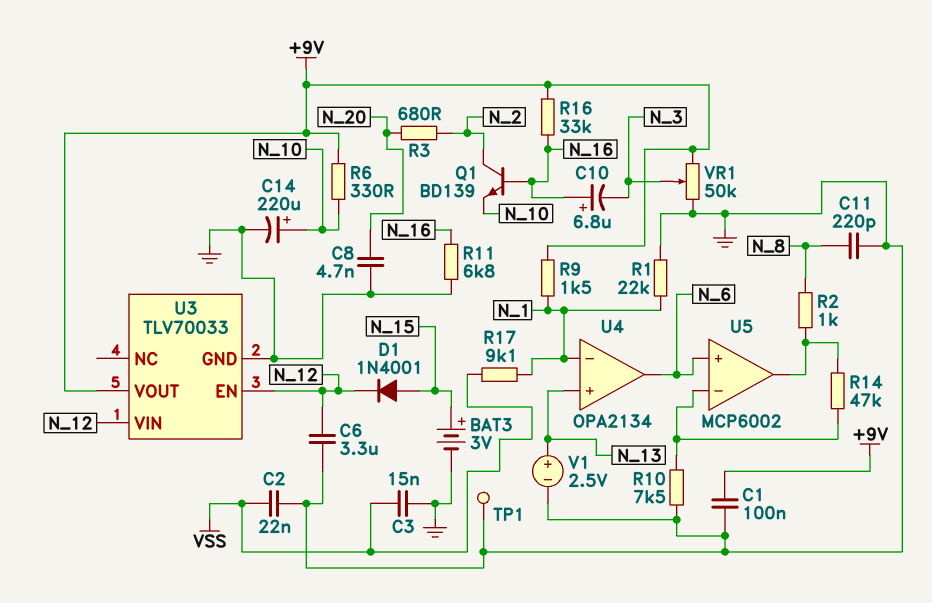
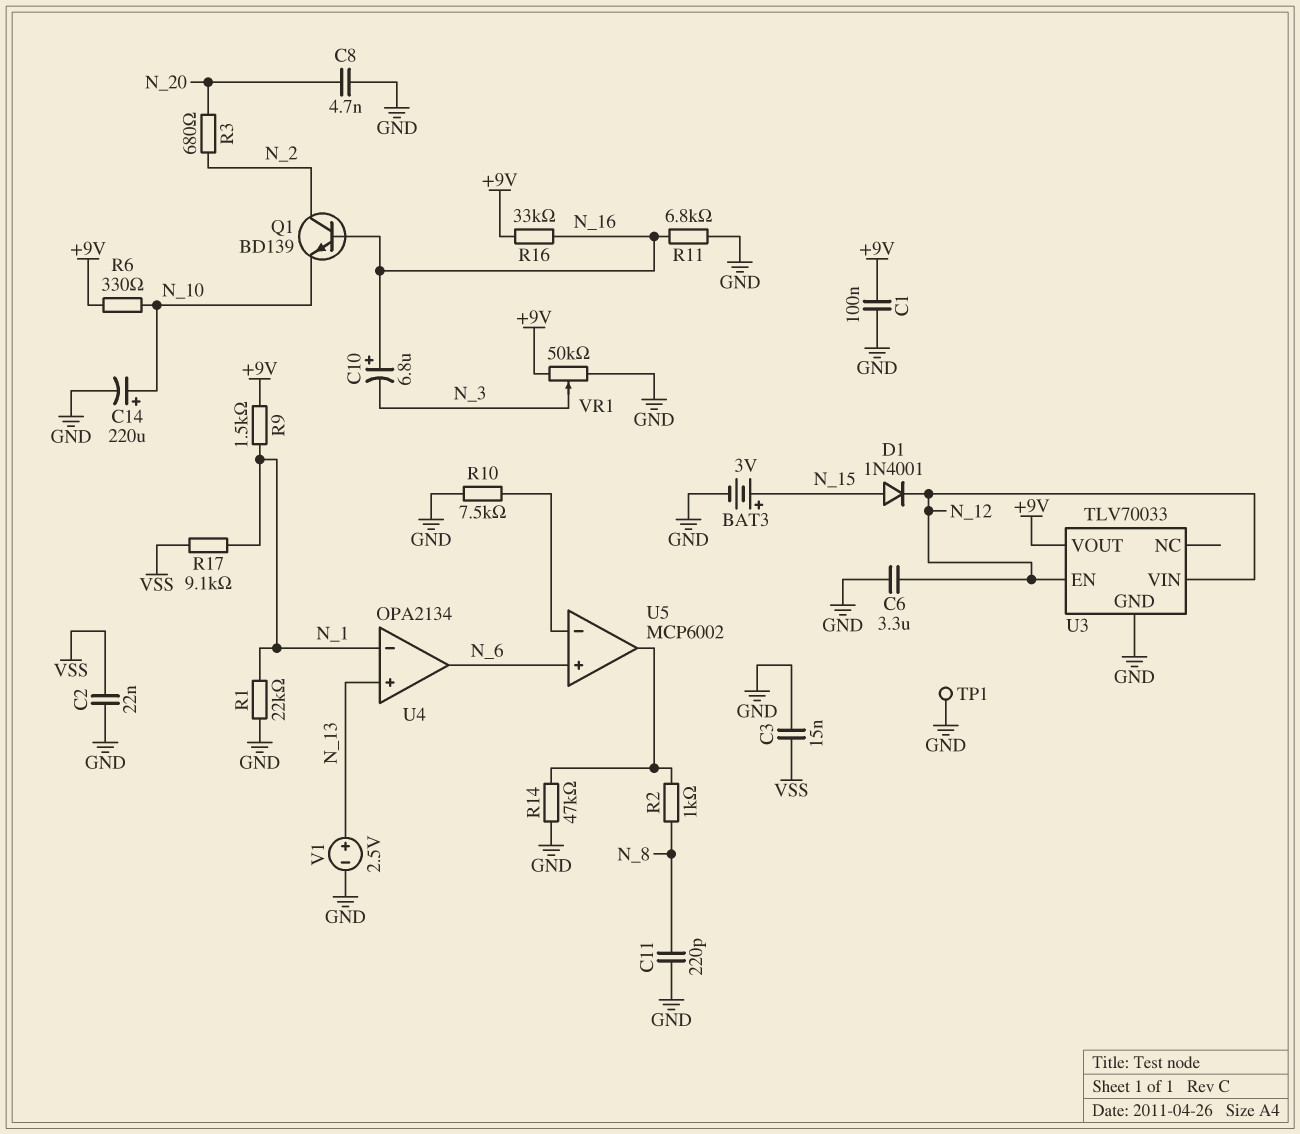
R14: 47k (U5/in-, U5/out) -> 47k (GND, U5/out)

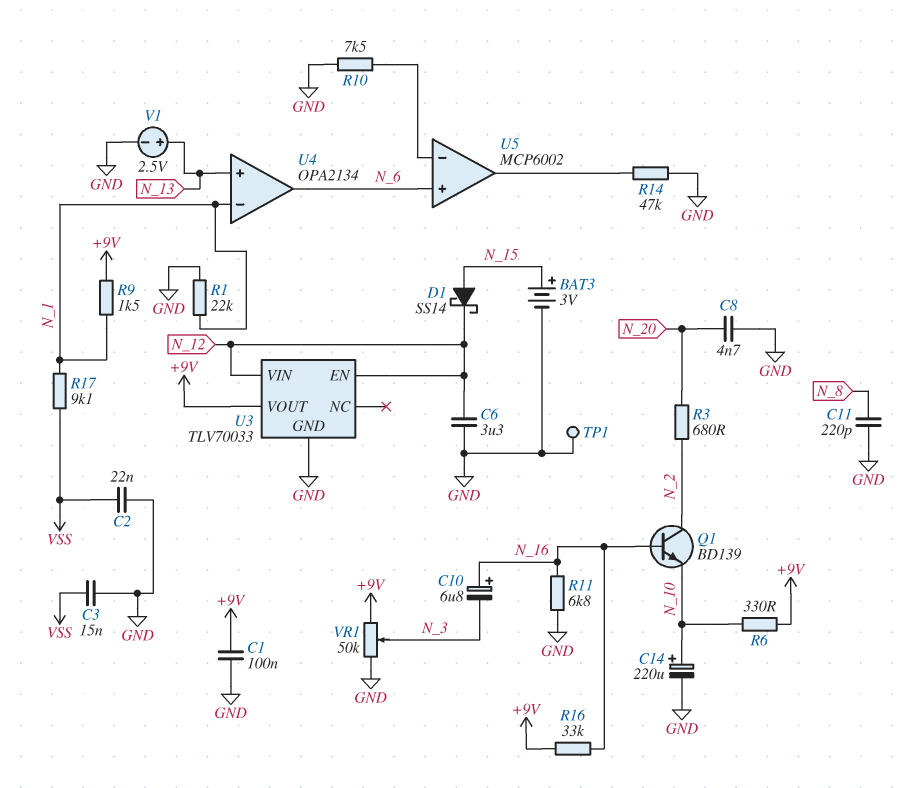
D1: diode 1N4001 (A N_15, K N_12) -> schottky SS14 (A N_15, K N_12)
R2: 1k (N_8, U5/out) -> none

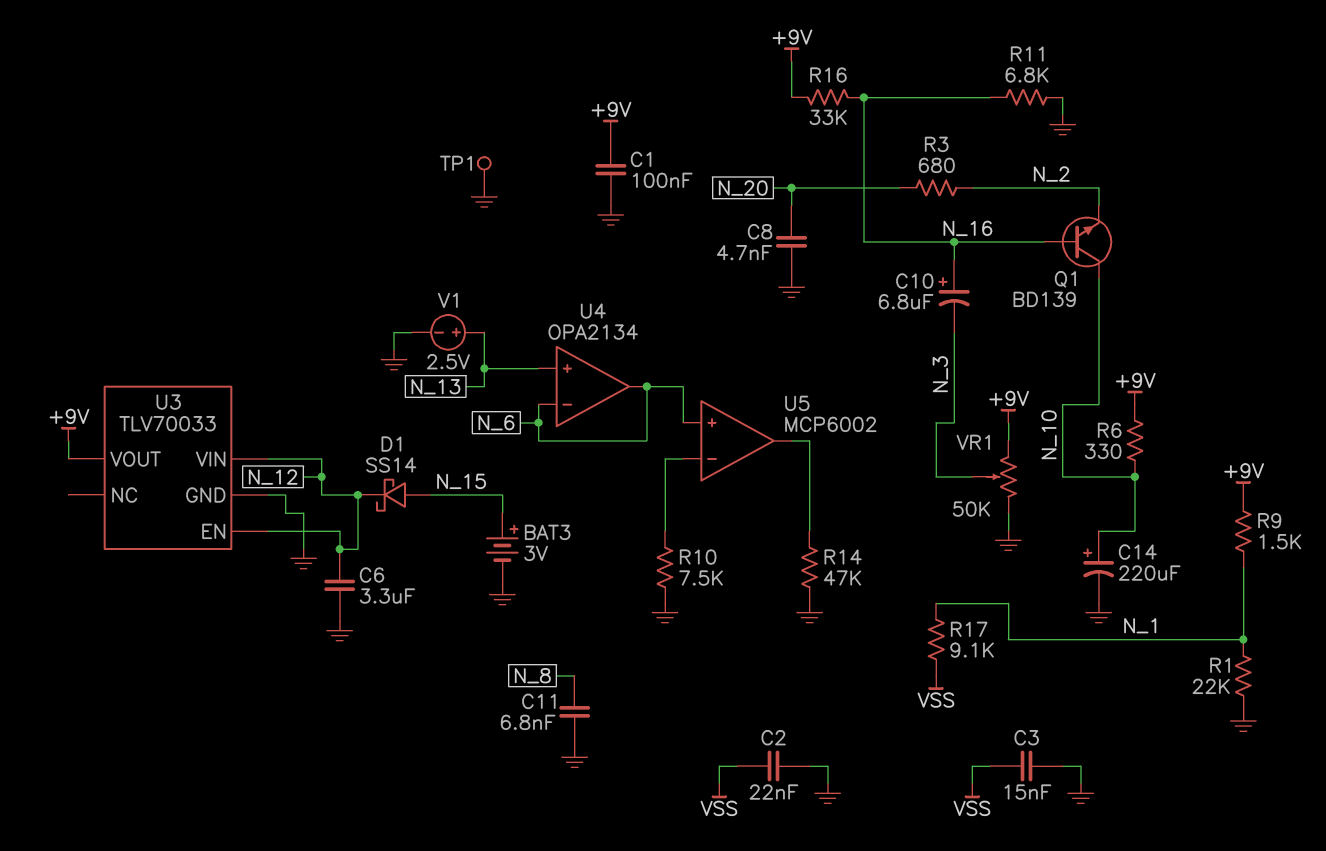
C11: 220pF (GND, N_8) -> 6.8nF (GND, N_8)
Q1: NPN BD139 (B N_16, C N_2, E N_10) -> NPN BD139 (B N_16, C N_10, E N_2)
U4 pin in-: N_1 -> N_6

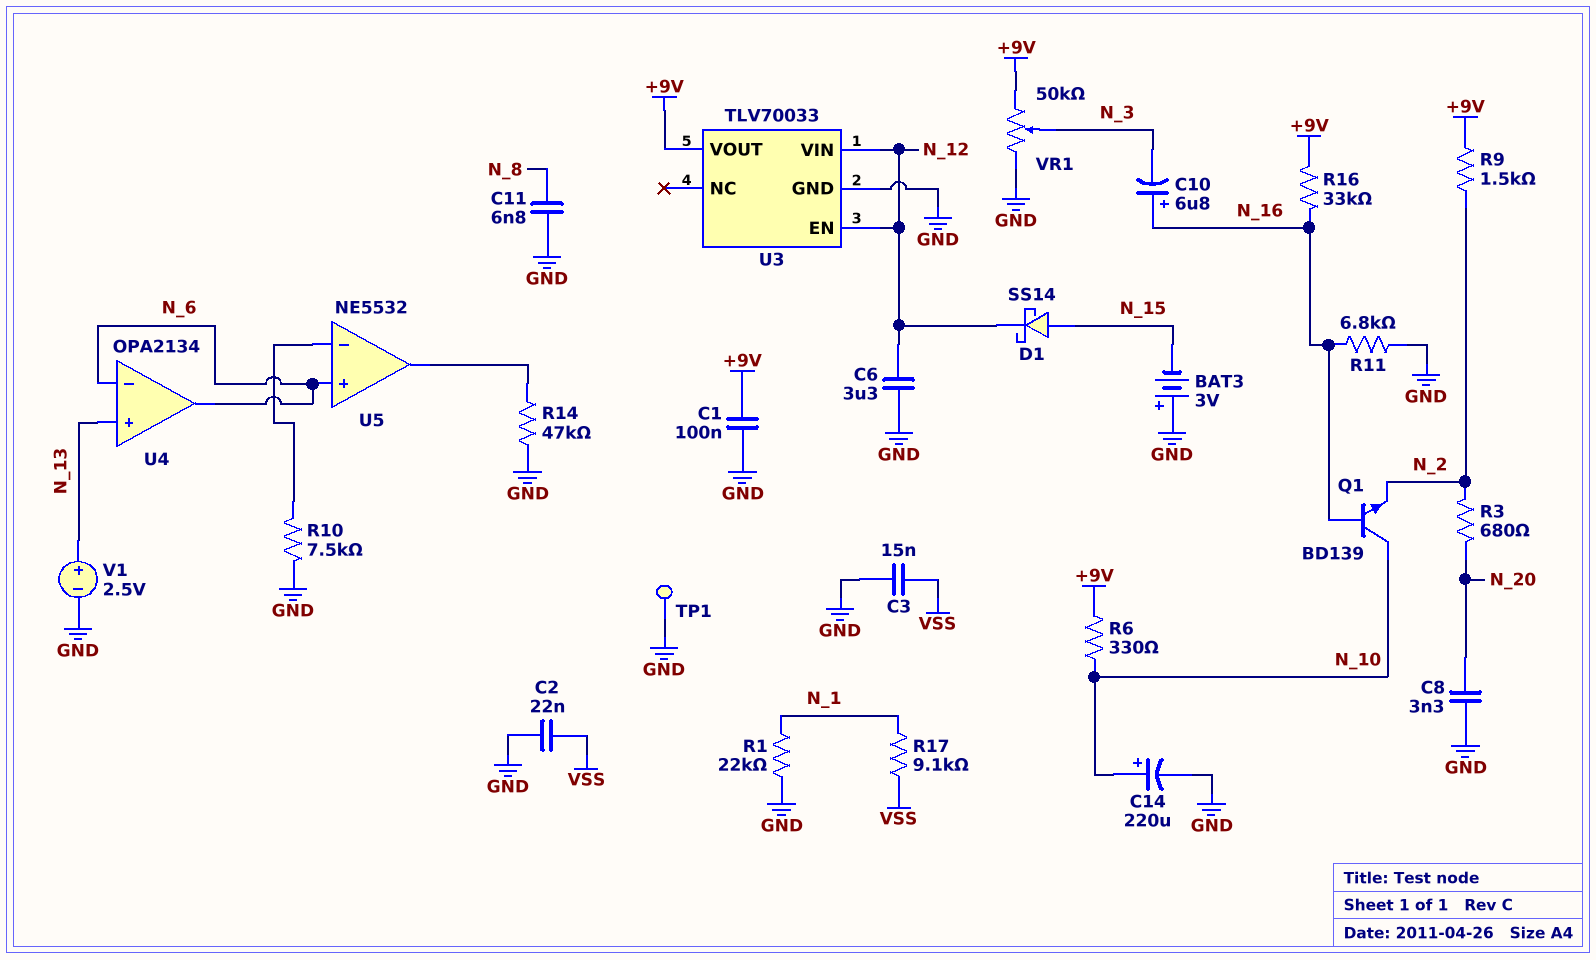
BAT3: 3V (plus N_15, minus GND) -> 3V (plus GND, minus N_15)
C8: 4.7nF (GND, N_20) -> 3.3nF (GND, N_20)
R9: 1.5k (+9V, N_1) -> 1.5k (+9V, N_2)
U5: MCP6002 -> NE5532

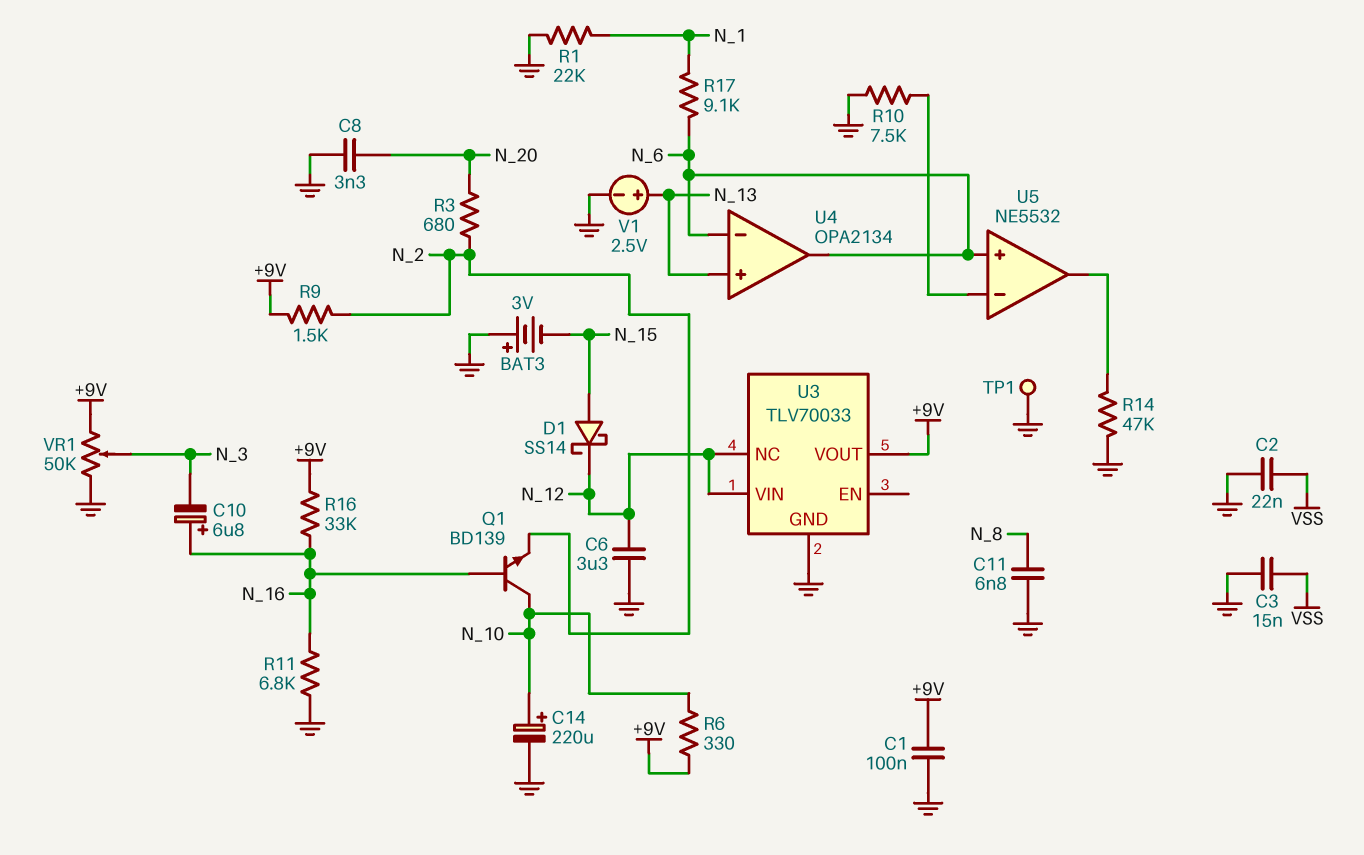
R17: 9.1k (N_1, VSS) -> 9.1k (N_1, N_6)
U3 pin EN: N_12 -> none
U3 pin NC: none -> N_12

